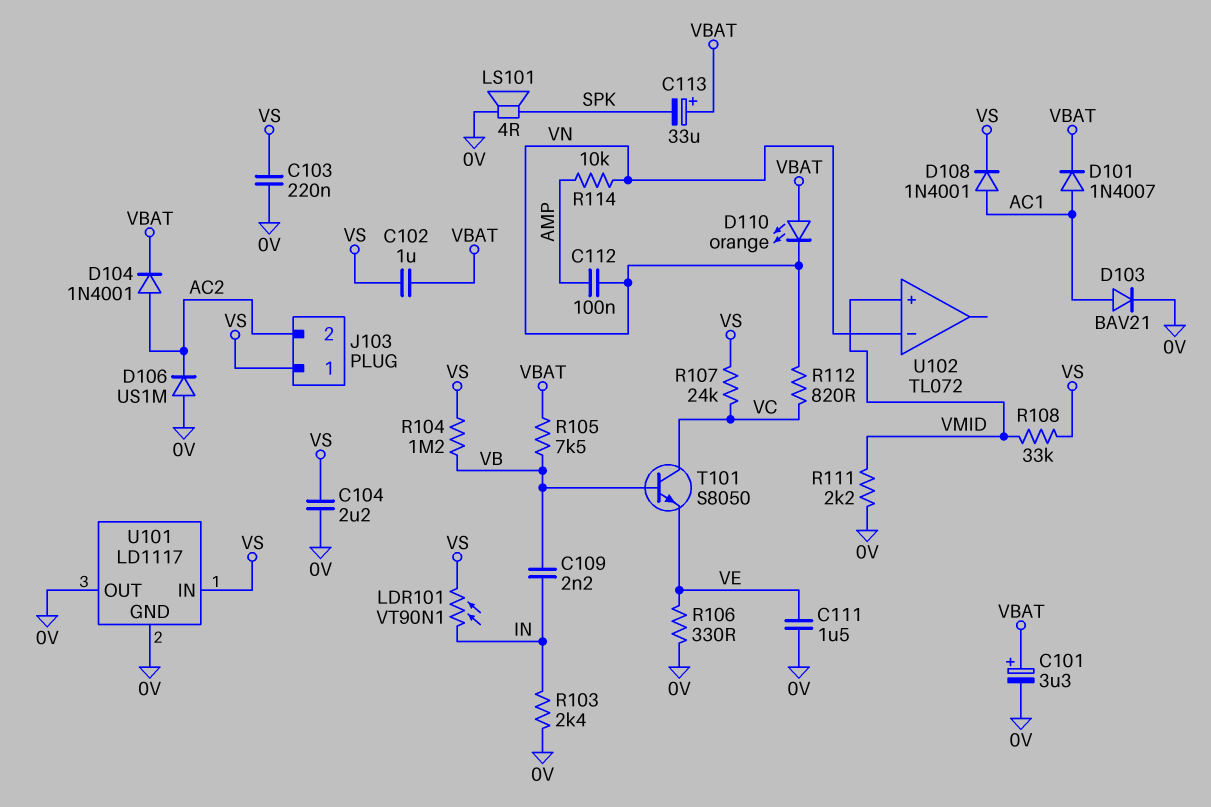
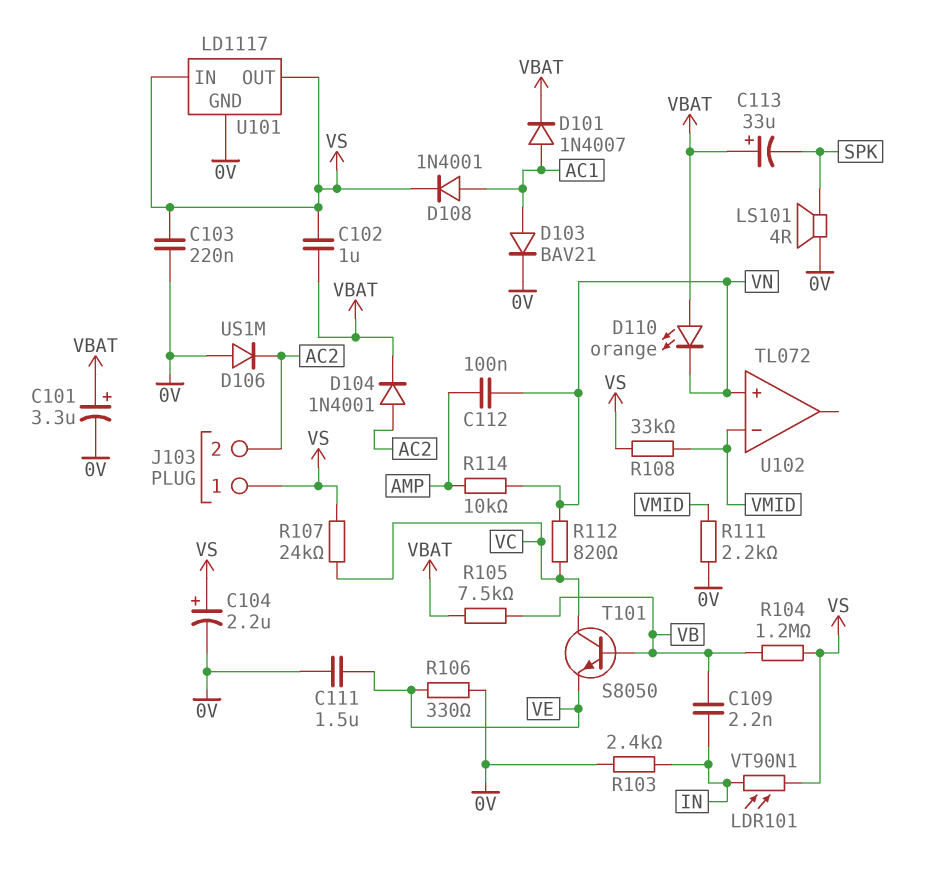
C104: 2.2uF (0V, VS) -> 2.2uF (plus VS, minus 0V)
U101 pin OUT: 0V -> VS
U102 pin in+: VMID -> VN
U102 pin in-: VN -> VMID

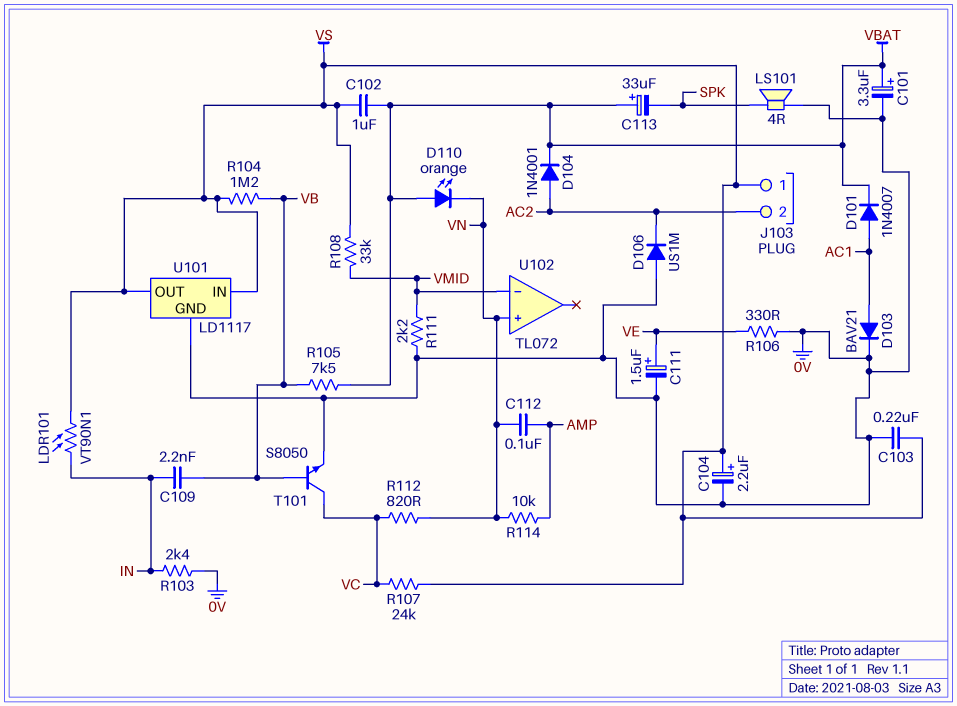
C111: 1.5uF (0V, VE) -> 1.5uF (plus VE, minus 0V)
D108: diode 1N4001 (A AC1, K VS) -> none
T101: NPN S8050 (B VB, C VC, E VE) -> NPN S8050 (B VB, C VC, E 0V)

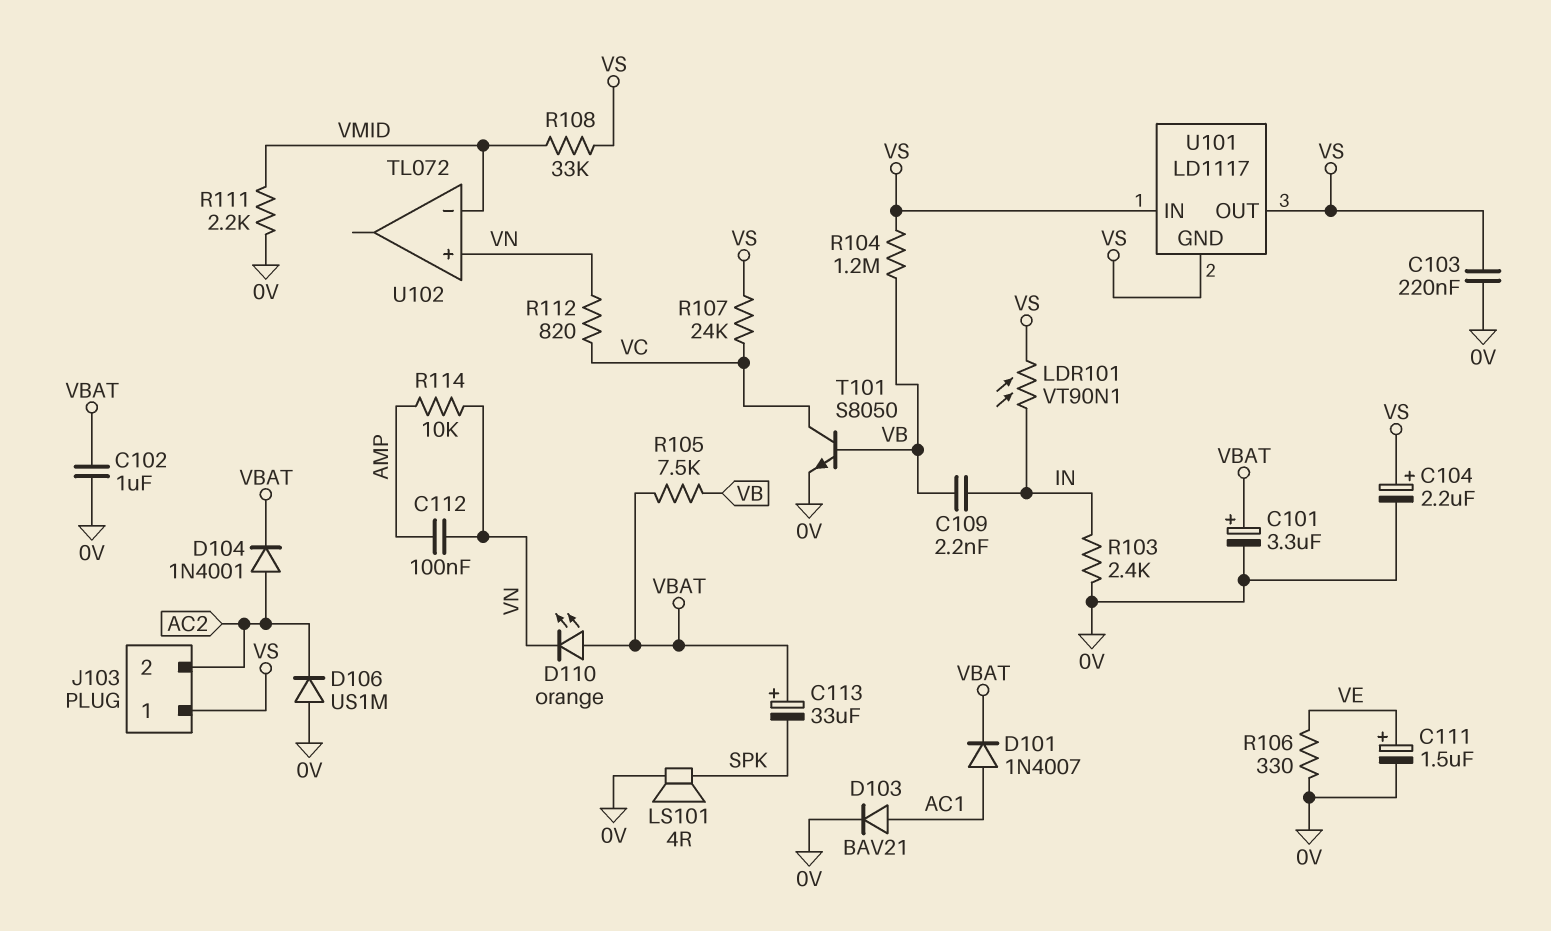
C102: 1uF (VBAT, VS) -> 1uF (0V, VBAT)
U101 pin GND: 0V -> VS

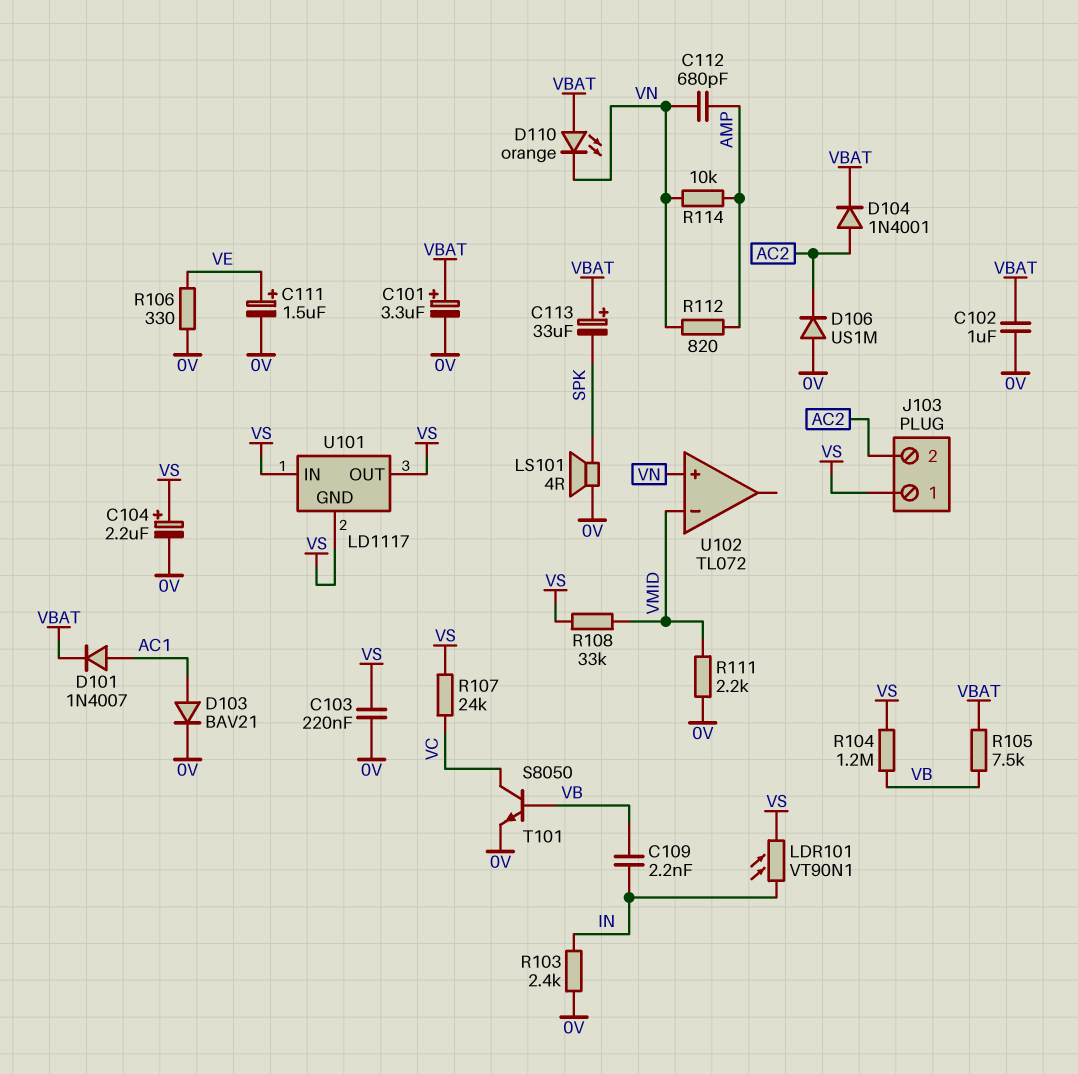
C112: 100nF (AMP, VN) -> 680pF (AMP, VN)
R112: 820 (VC, VN) -> 820 (AMP, VN)

